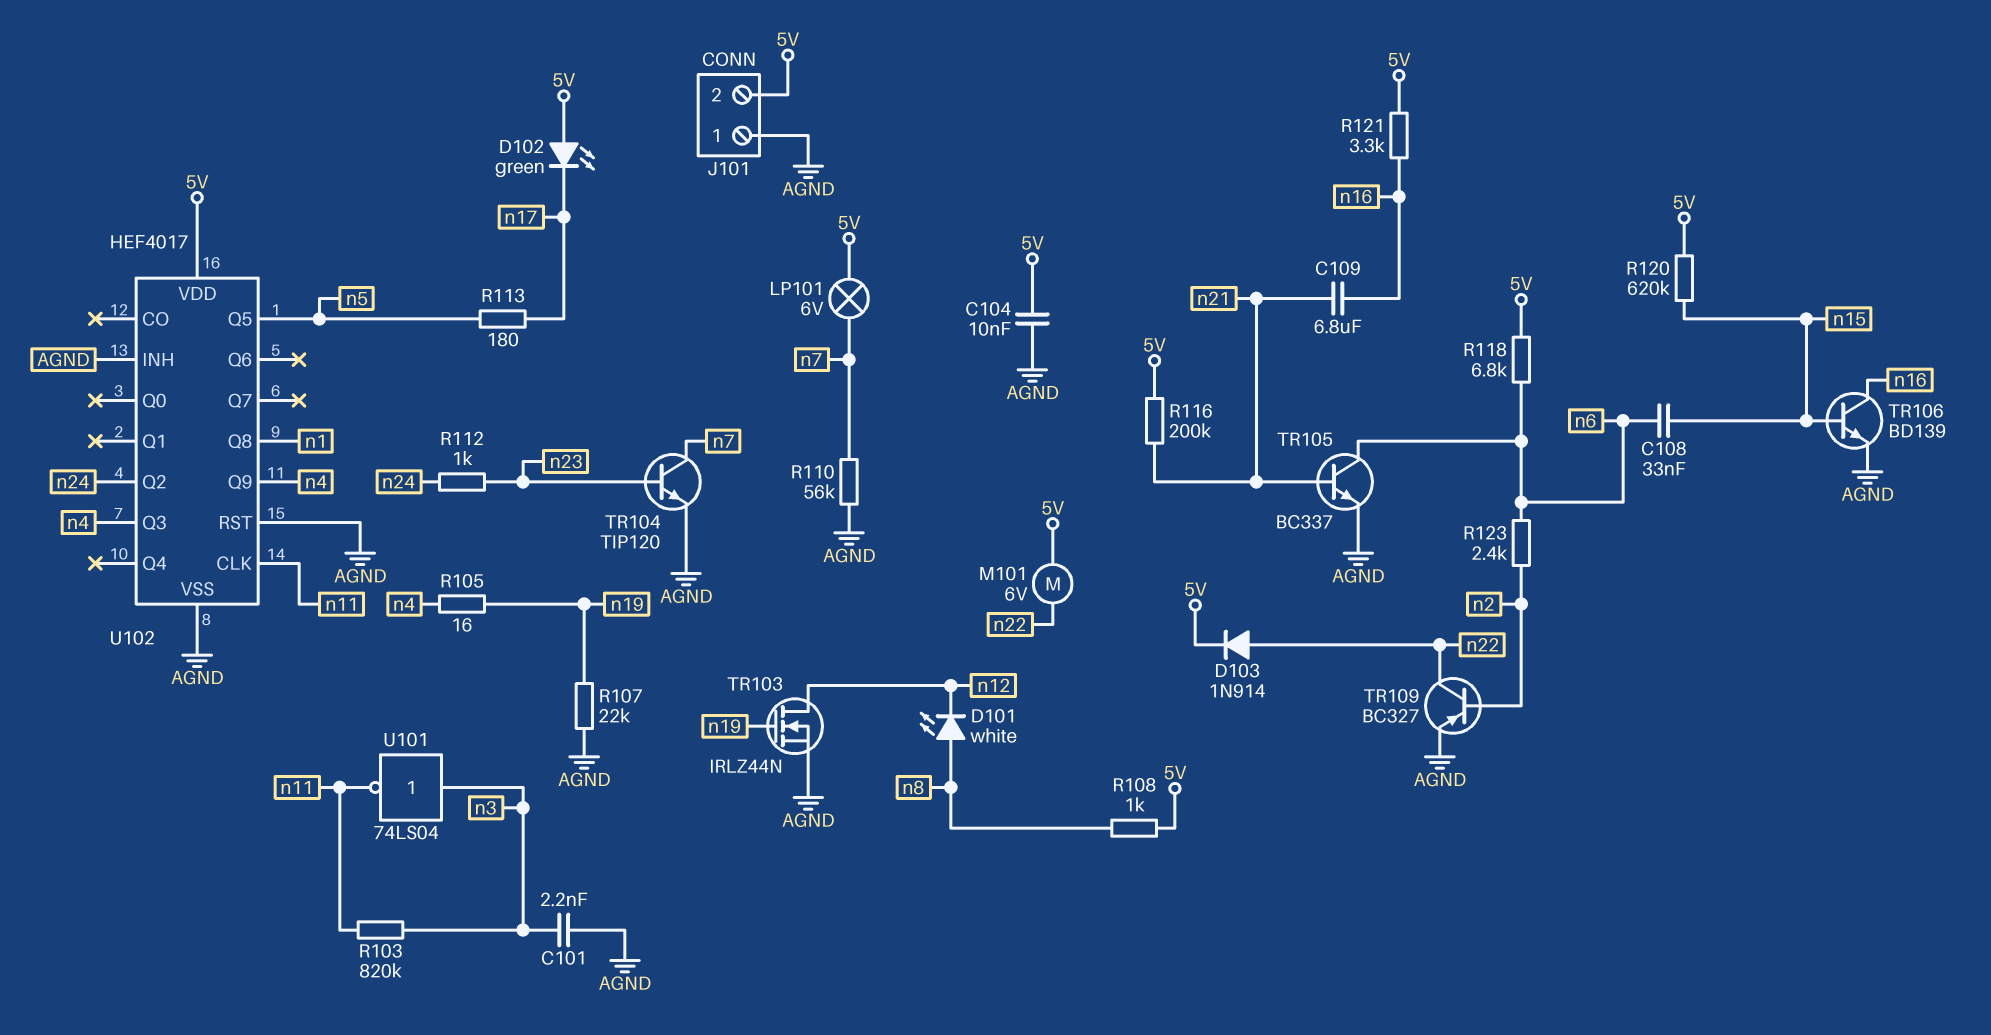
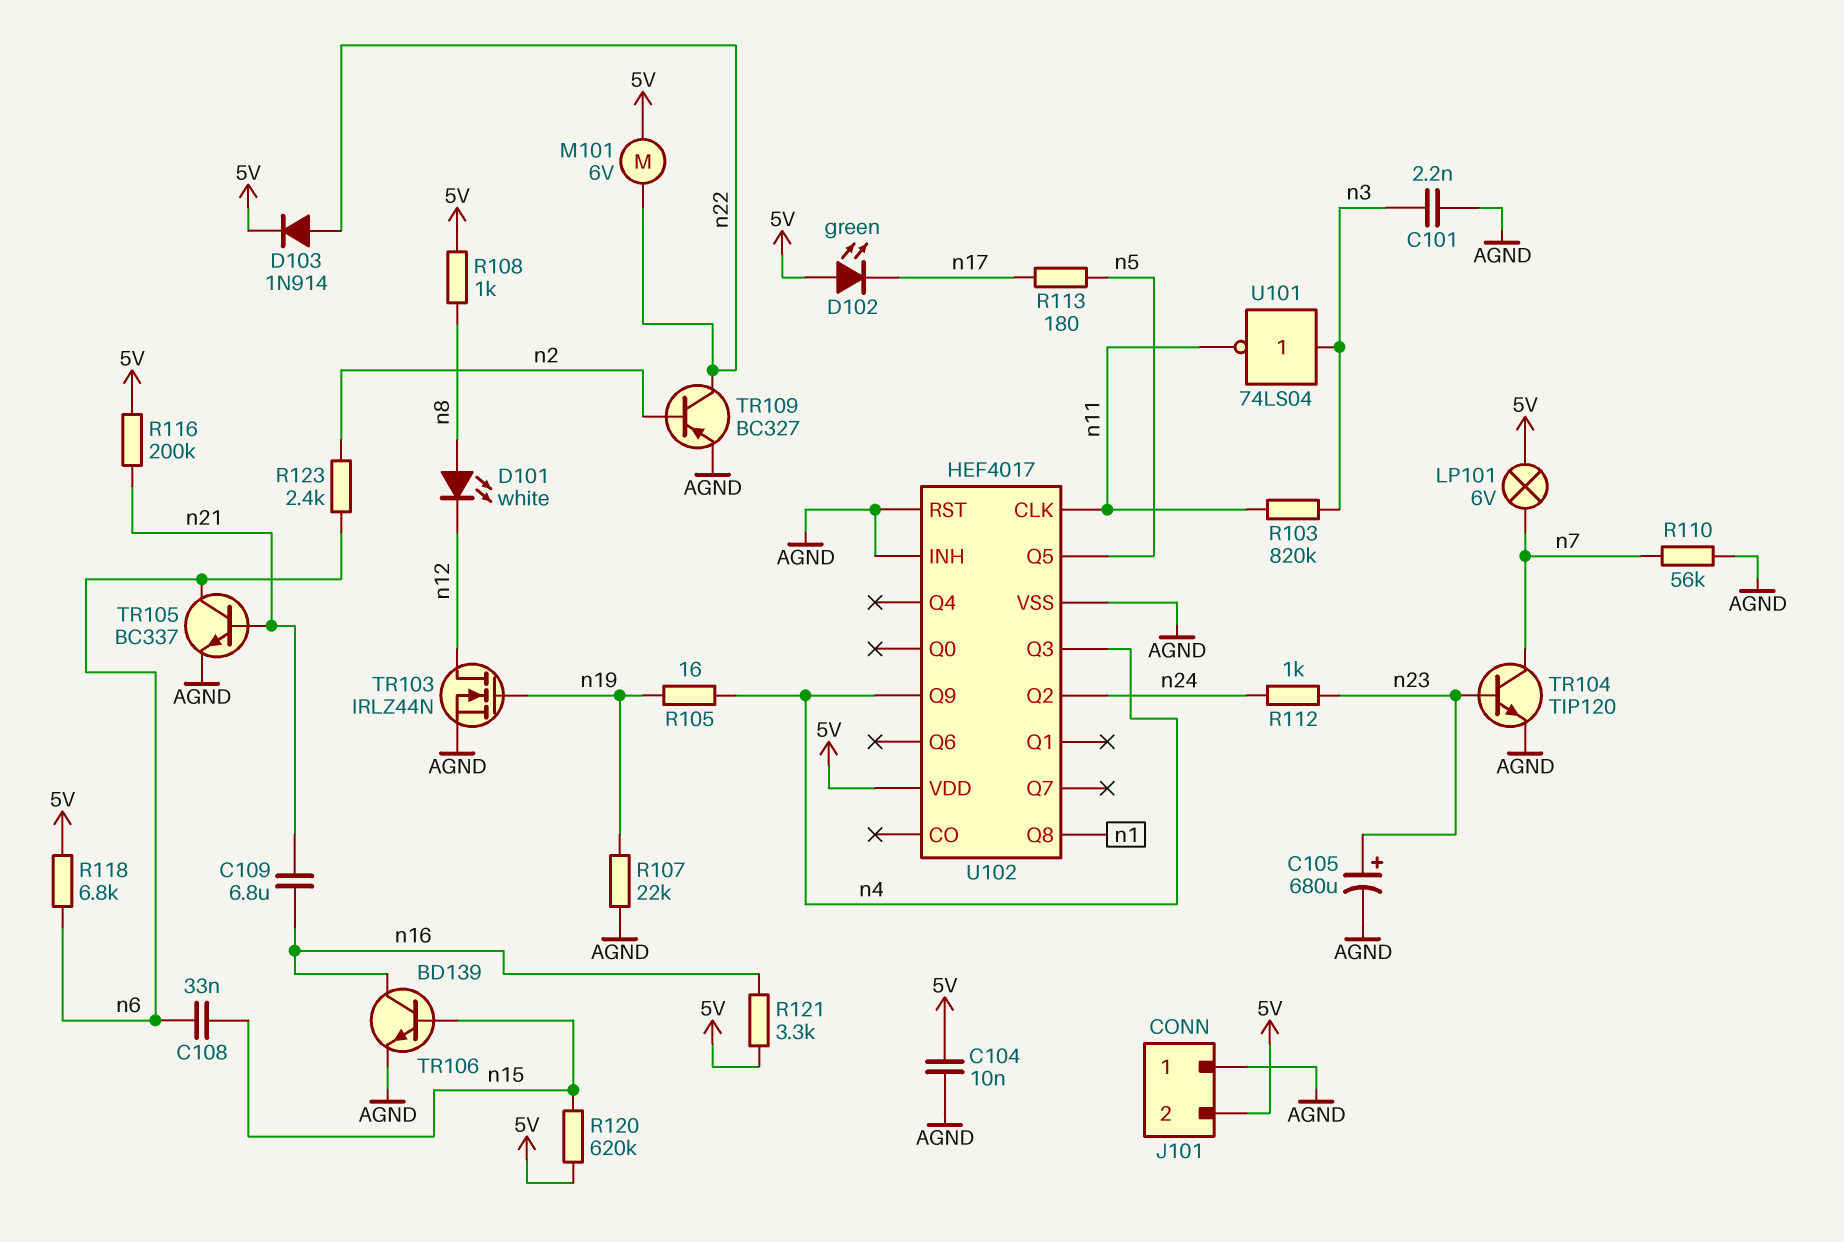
C105: none -> 680uF (plus n23, minus AGND)

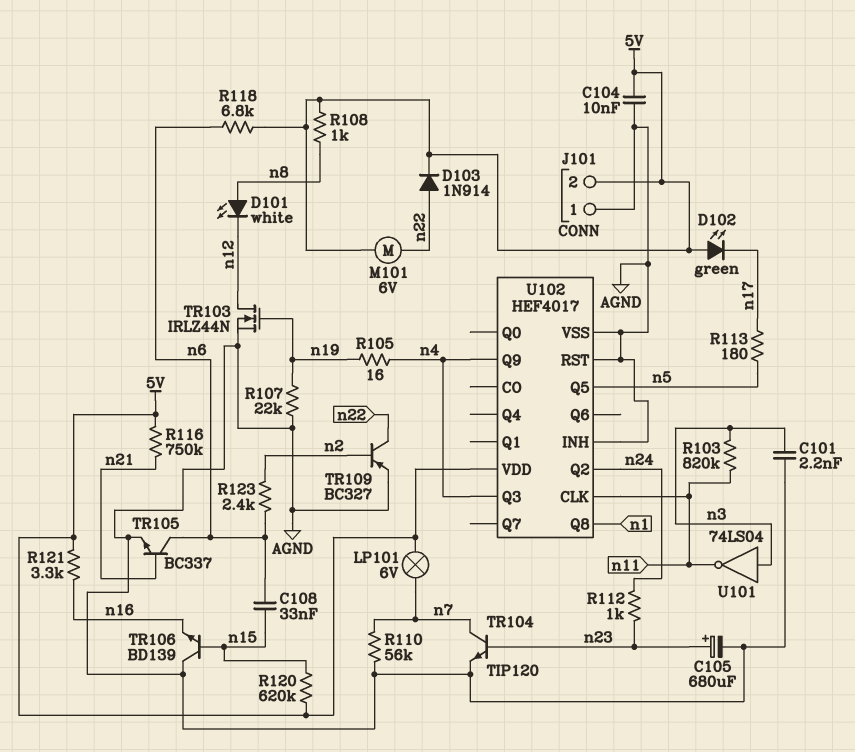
C109: 6.8uF (n16, n21) -> none
R116: 200k (5V, n21) -> 750k (5V, n21)
TR106: NPN BD139 (B n15, C n16, E AGND) -> NPN BD139 (B n15, C AGND, E n16)

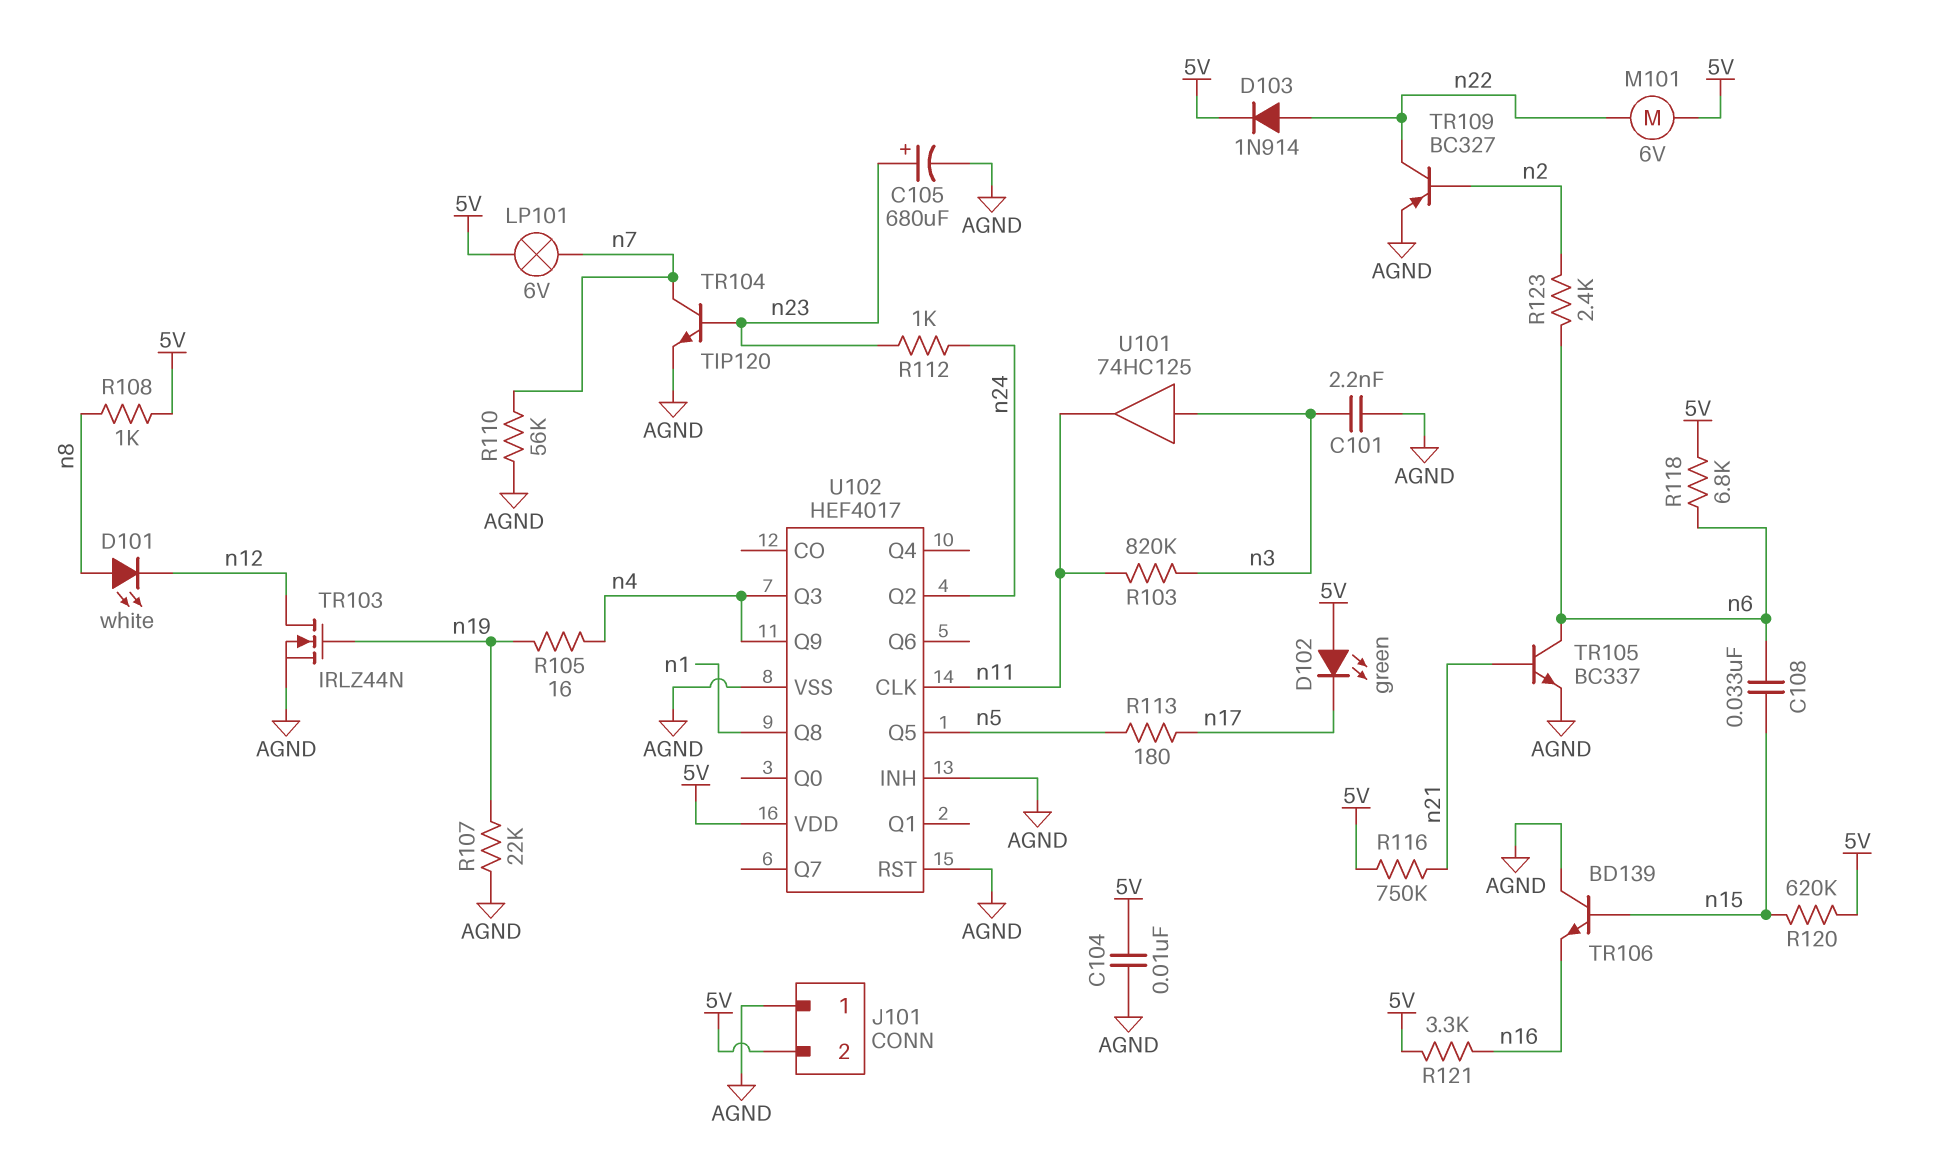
U101: NOT 74LS04 (in n3, out n11) -> buffer 74HC125 (in n3, out n11)

